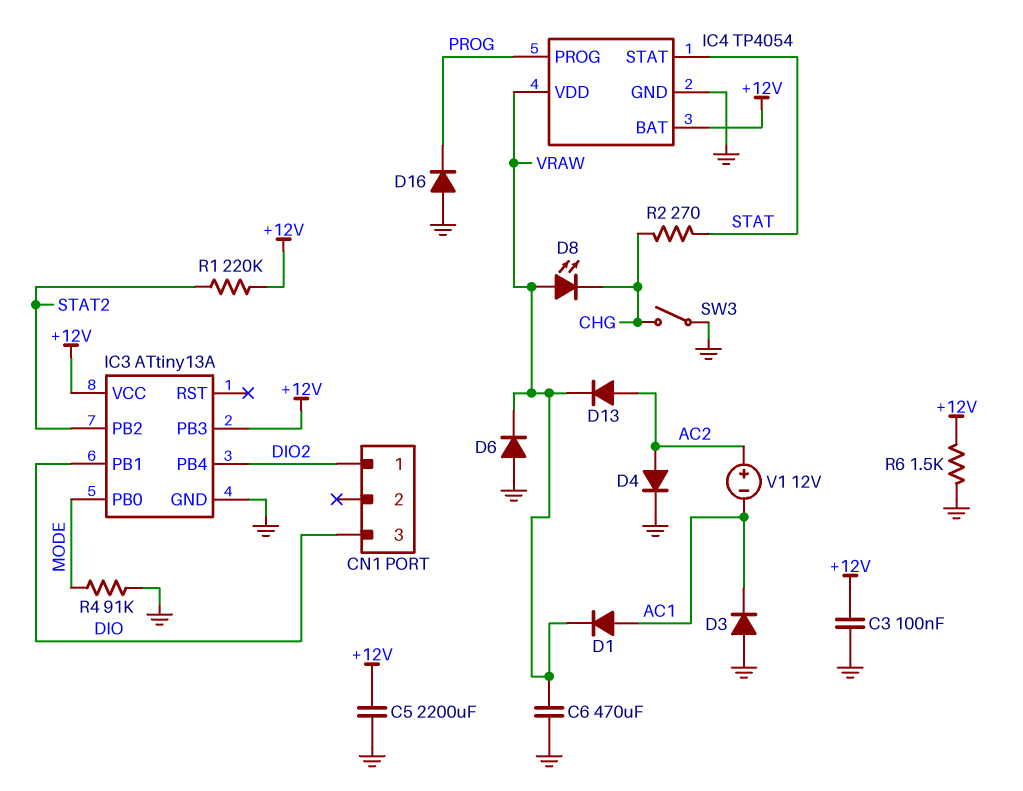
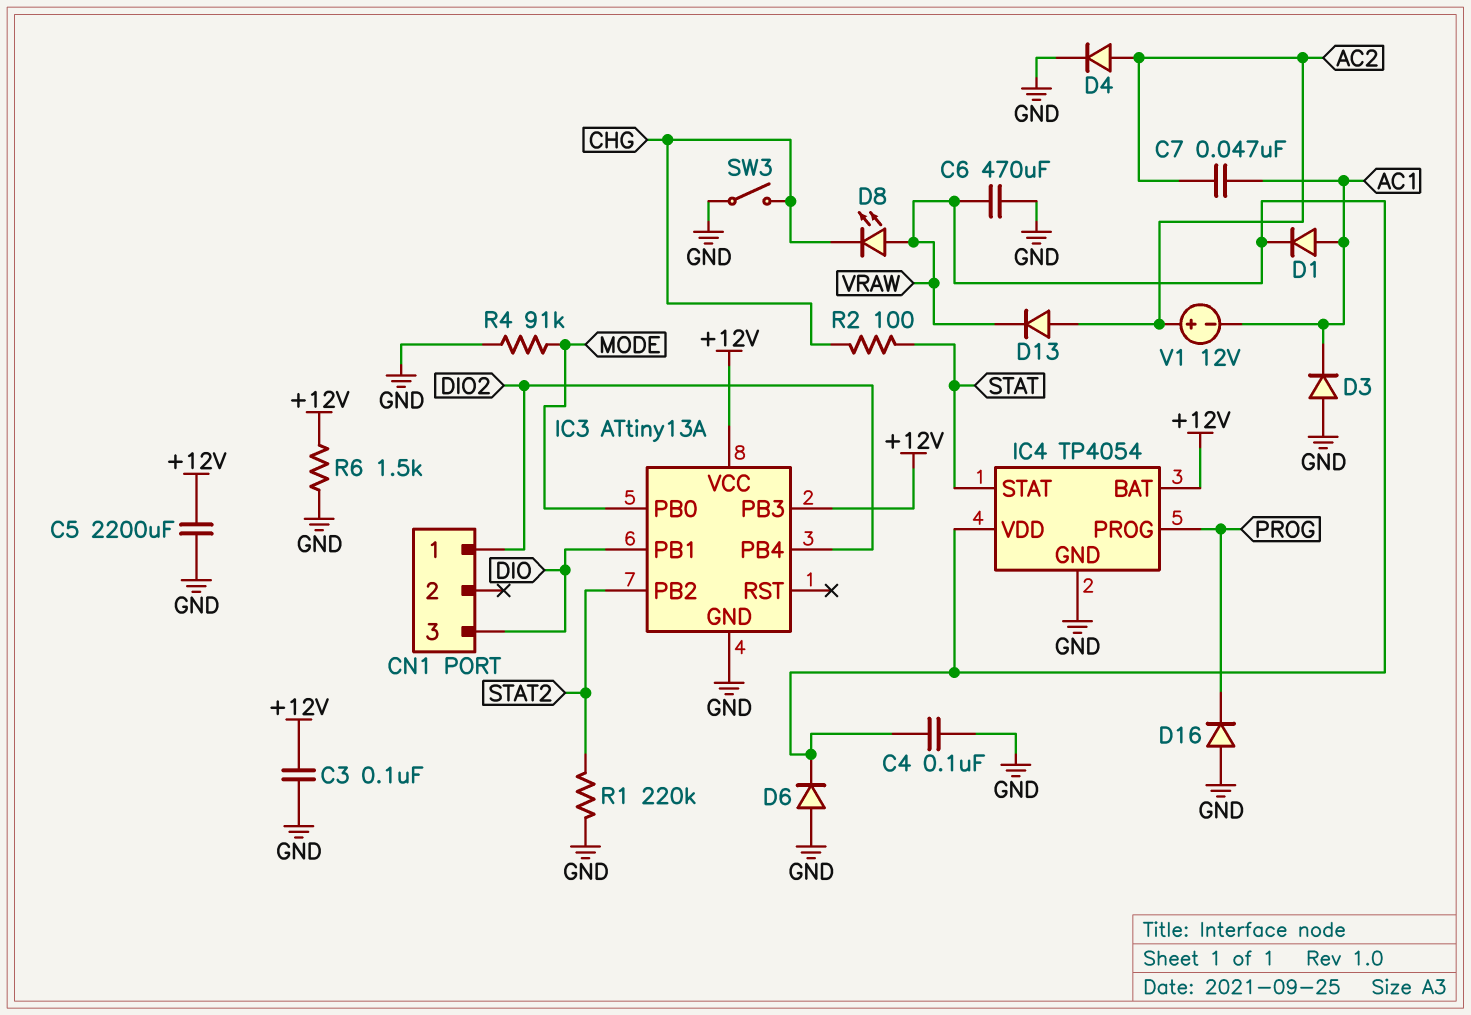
C4: none -> 100nF (GND, VRAW)
C7: none -> 47nF (AC1, AC2)
R1: 220k (+12V, STAT2) -> 220k (GND, STAT2)
R2: 270 (CHG, STAT) -> 100 (CHG, STAT)

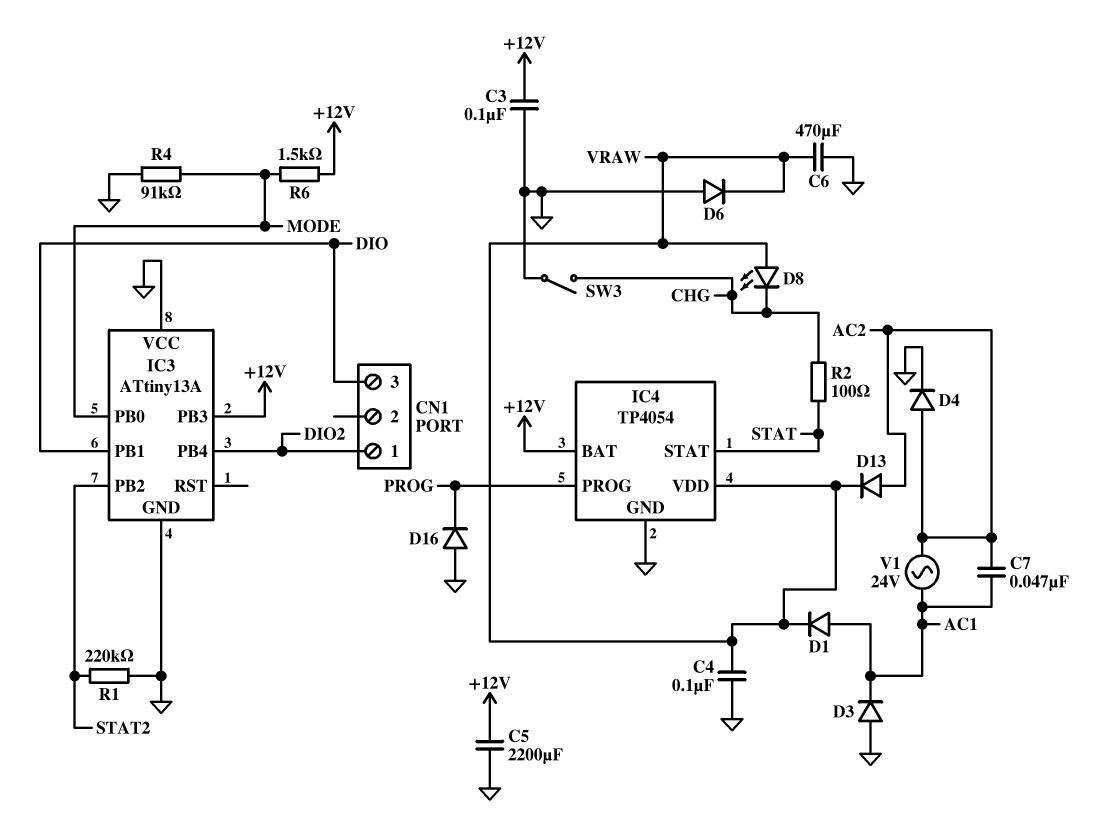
IC3 pin VCC: +12V -> GND
R6: 1.5k (+12V, GND) -> 1.5k (+12V, MODE)
V1: 12V (plus AC2, minus AC1) -> AC 24V (AC1, AC2)

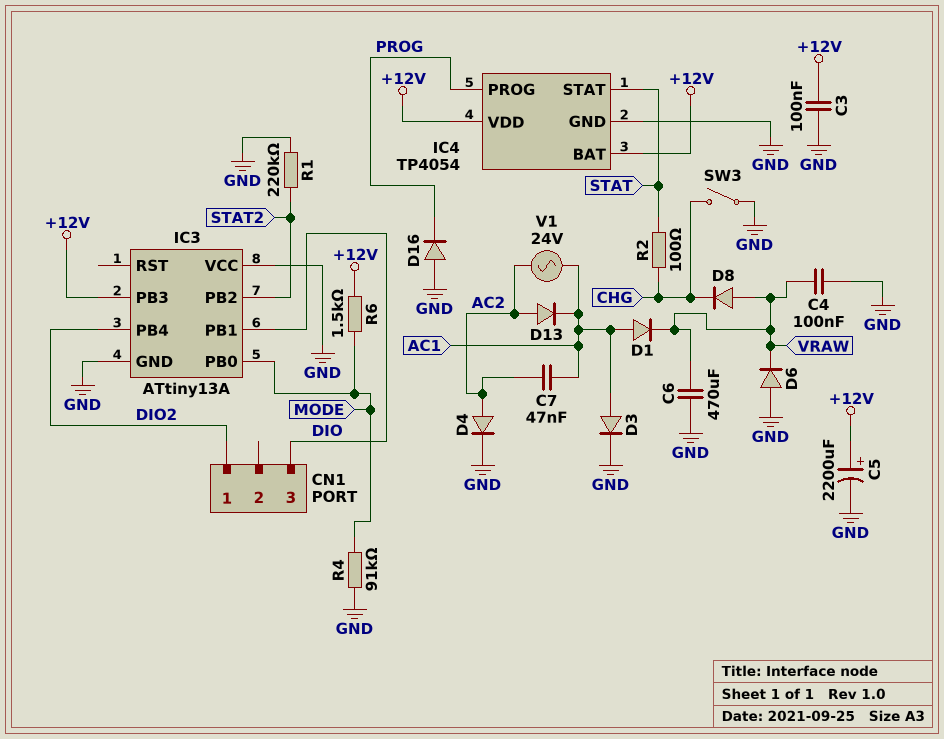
C5: 2200uF (+12V, GND) -> 2200uF (plus +12V, minus GND)
D3: diode (A GND, K AC1) -> diode (A AC1, K GND)
D8: LED (A VRAW, K CHG) -> diode (A VRAW, K CHG)
D13: diode (A AC2, K VRAW) -> diode (A AC2, K AC1)
IC4 pin VDD: VRAW -> +12V

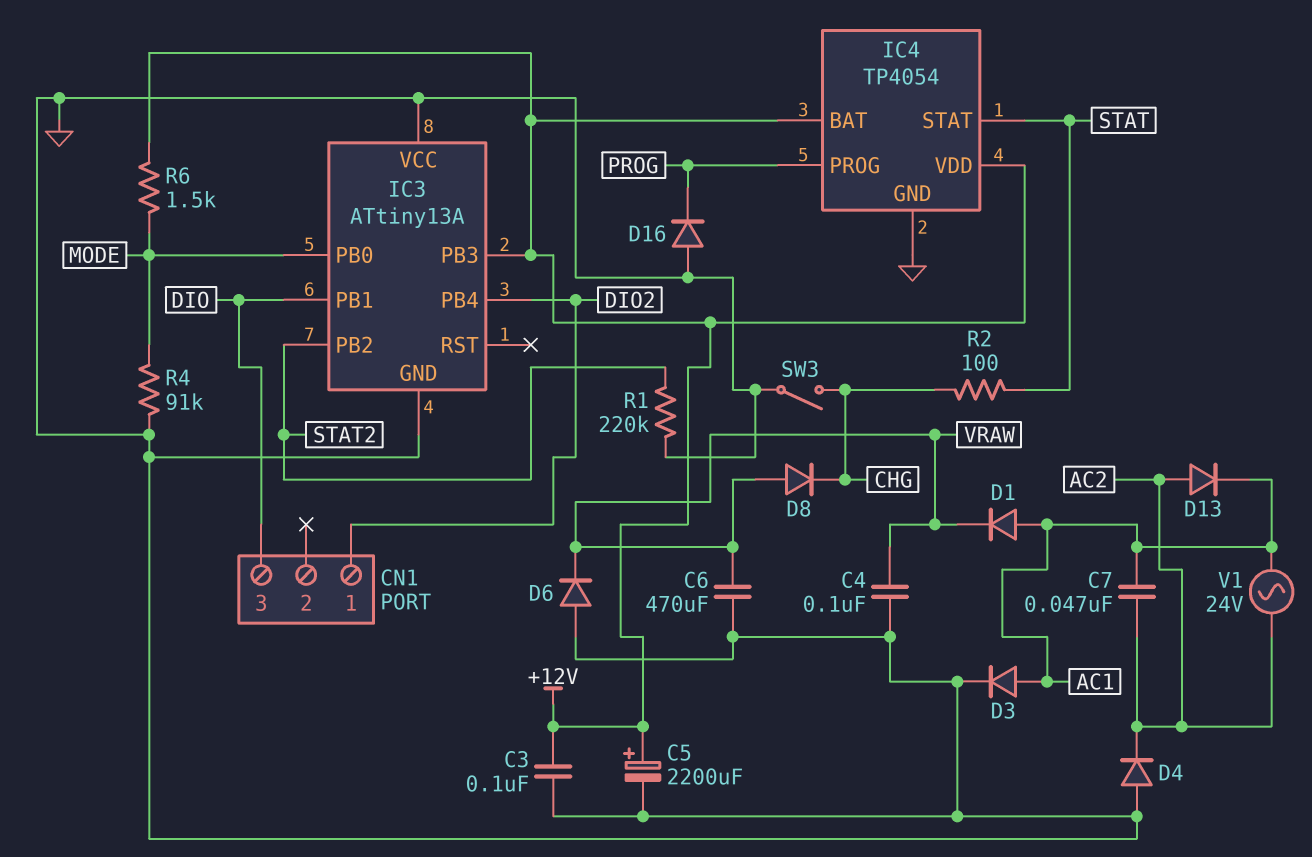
D4: diode (A AC2, K GND) -> diode (A GND, K AC2)

